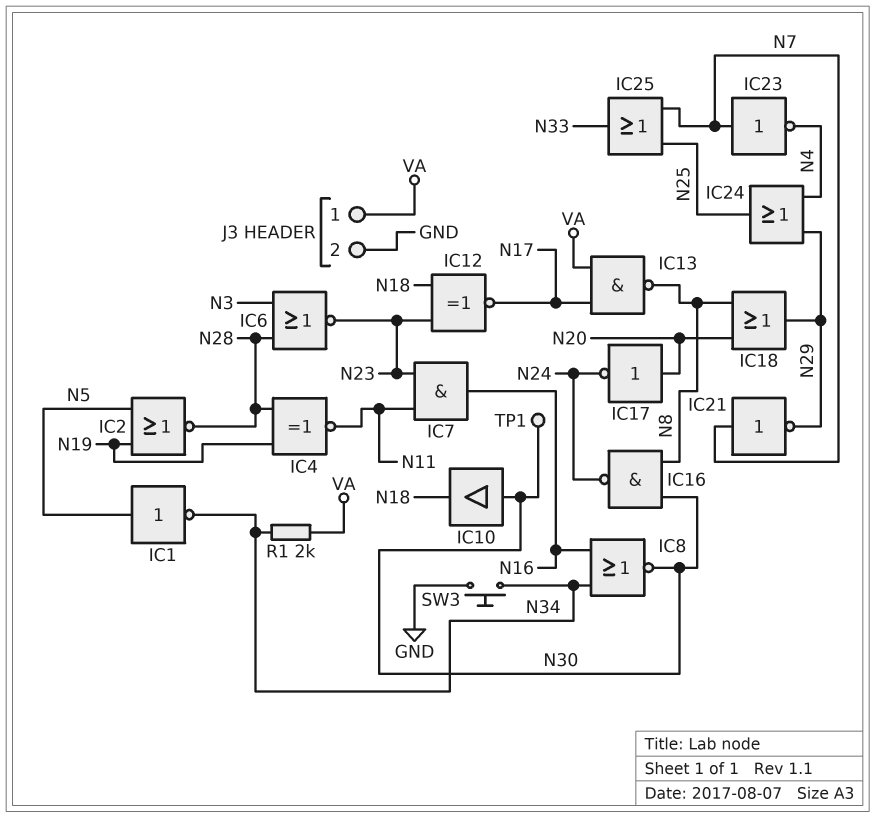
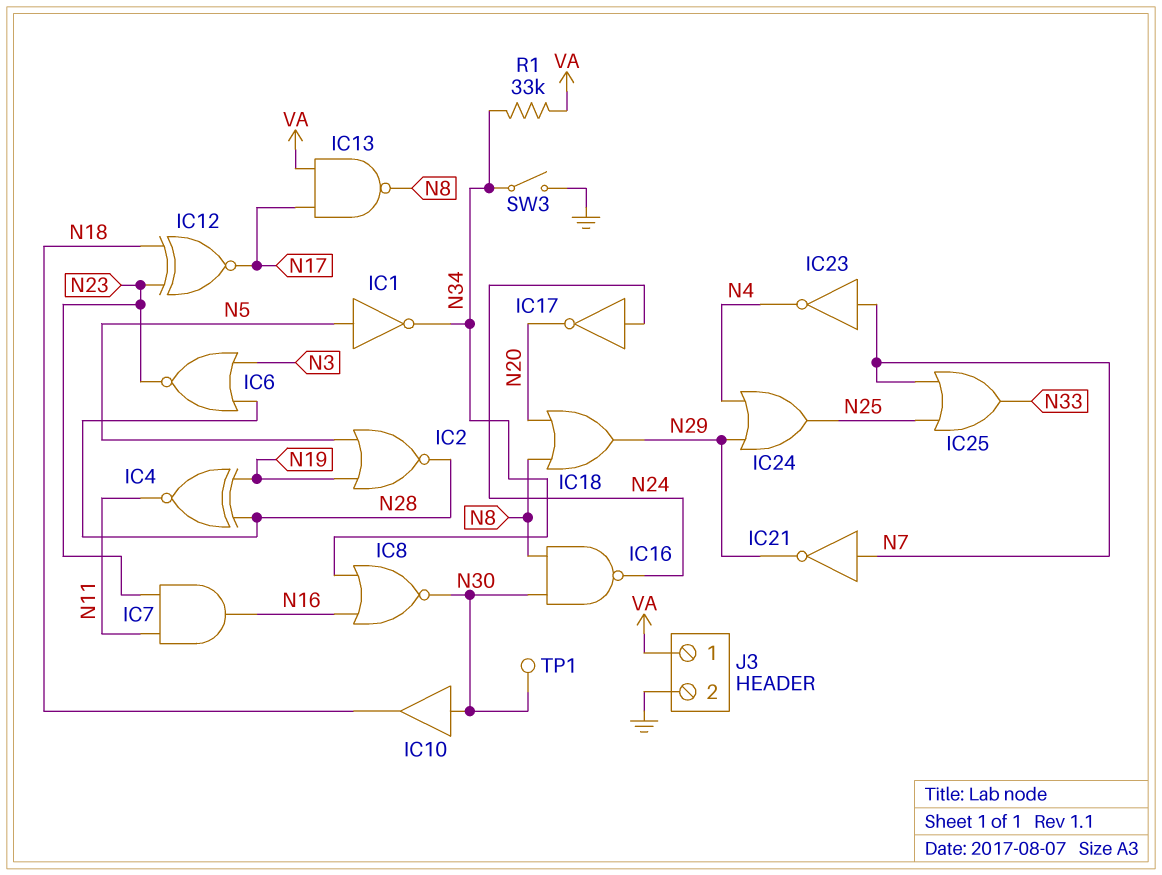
IC17: NOT (in N20, out N24) -> NOT (in N24, out N20)
R1: 2k (N34, VA) -> 33k (N34, VA)
SW3: button (GND, N34) -> switch (GND, N34)

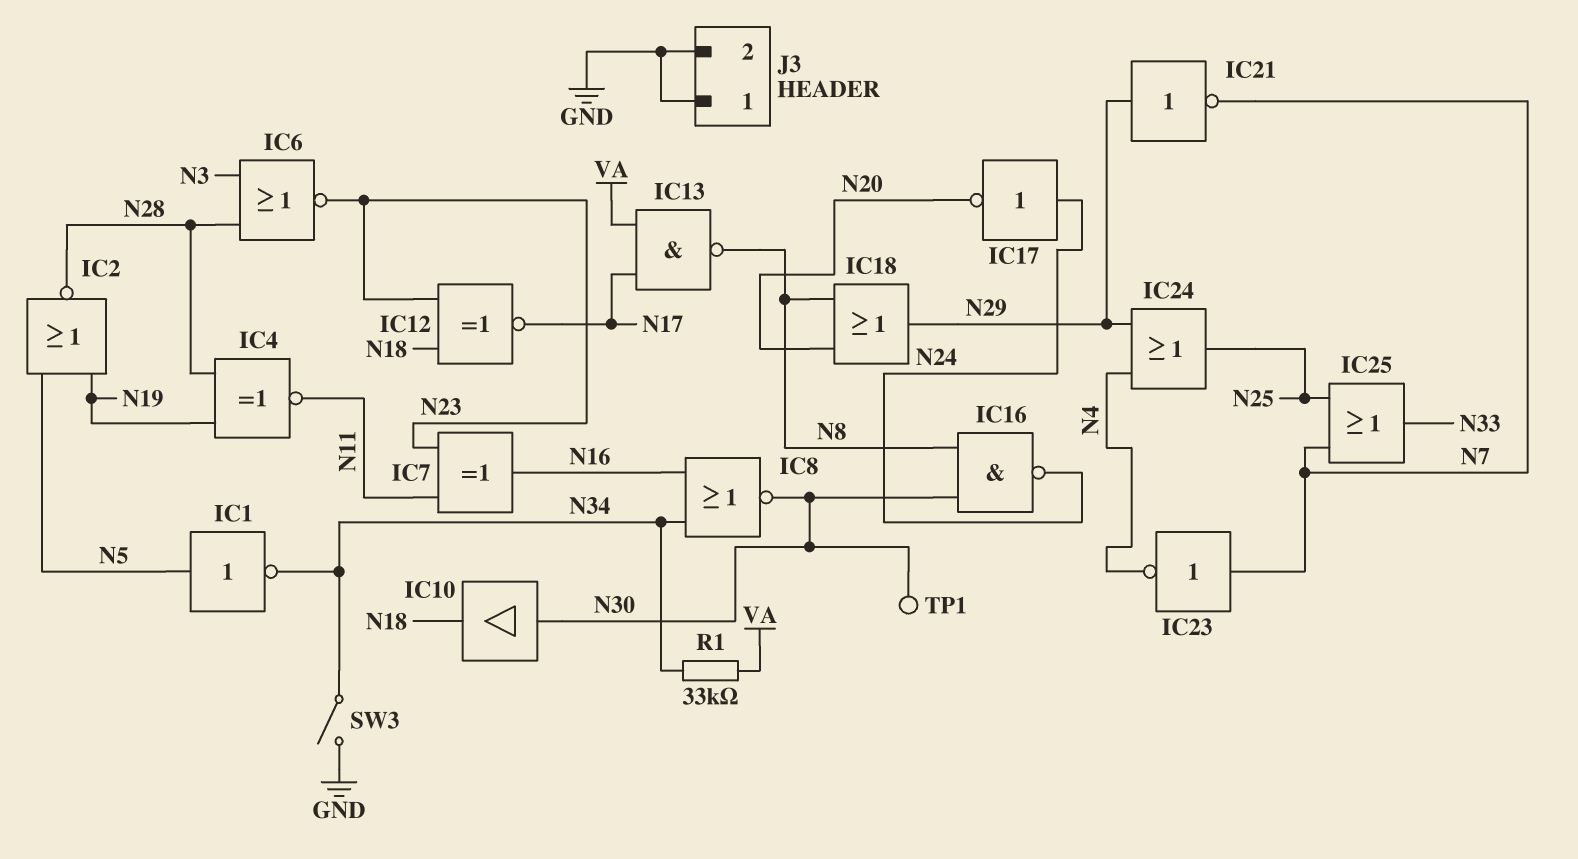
IC7: AND (in N11, in N23, out N16) -> XOR (in N11, in N23, out N16)
IC21: NOT (in N7, out N29) -> NOT (in N29, out N7)
J3 pin 1: VA -> GND

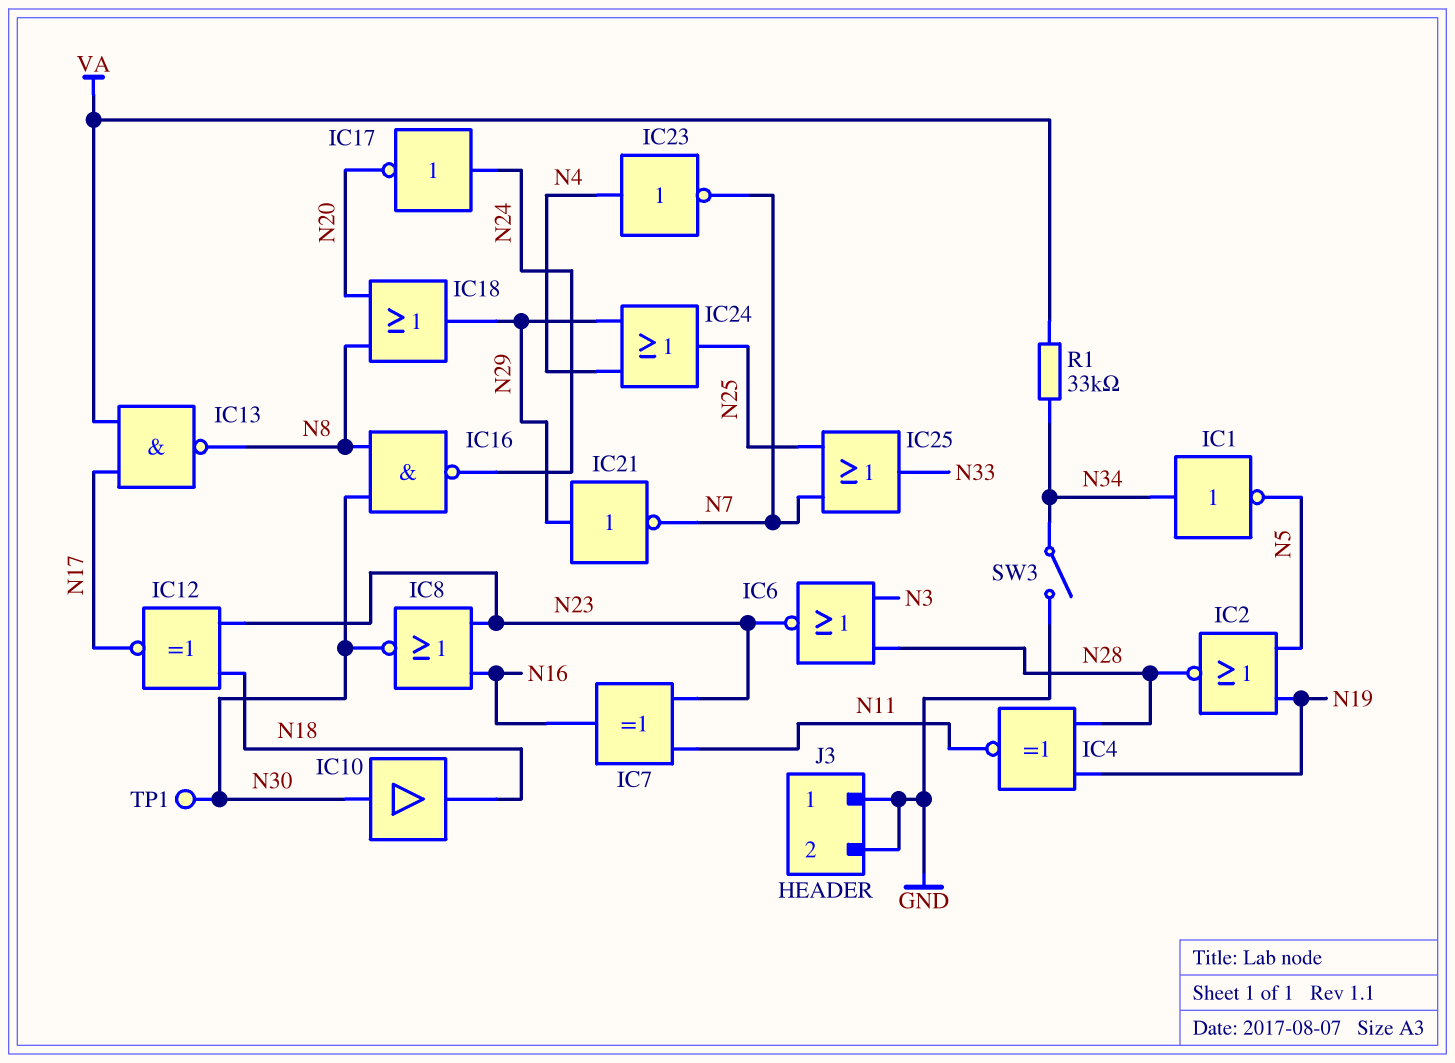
IC1: NOT (in N5, out N34) -> NOT (in N34, out N5)
IC8: NOR (in N16, in N34, out N30) -> NOR (in N16, in N23, out N30)
IC23: NOT (in N7, out N4) -> NOT (in N4, out N7)

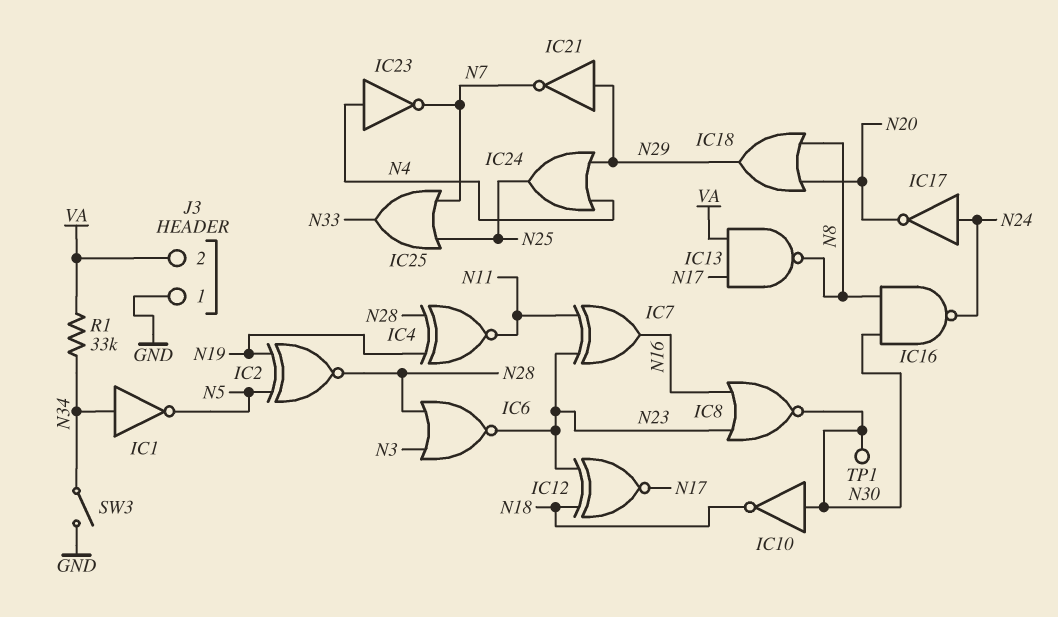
IC2: NOR (in N5, in N19, out N28) -> XNOR (in N5, in N19, out N28)
IC10: buffer (in N30, out N18) -> NOT (in N30, out N18)
J3 pin 2: GND -> VA

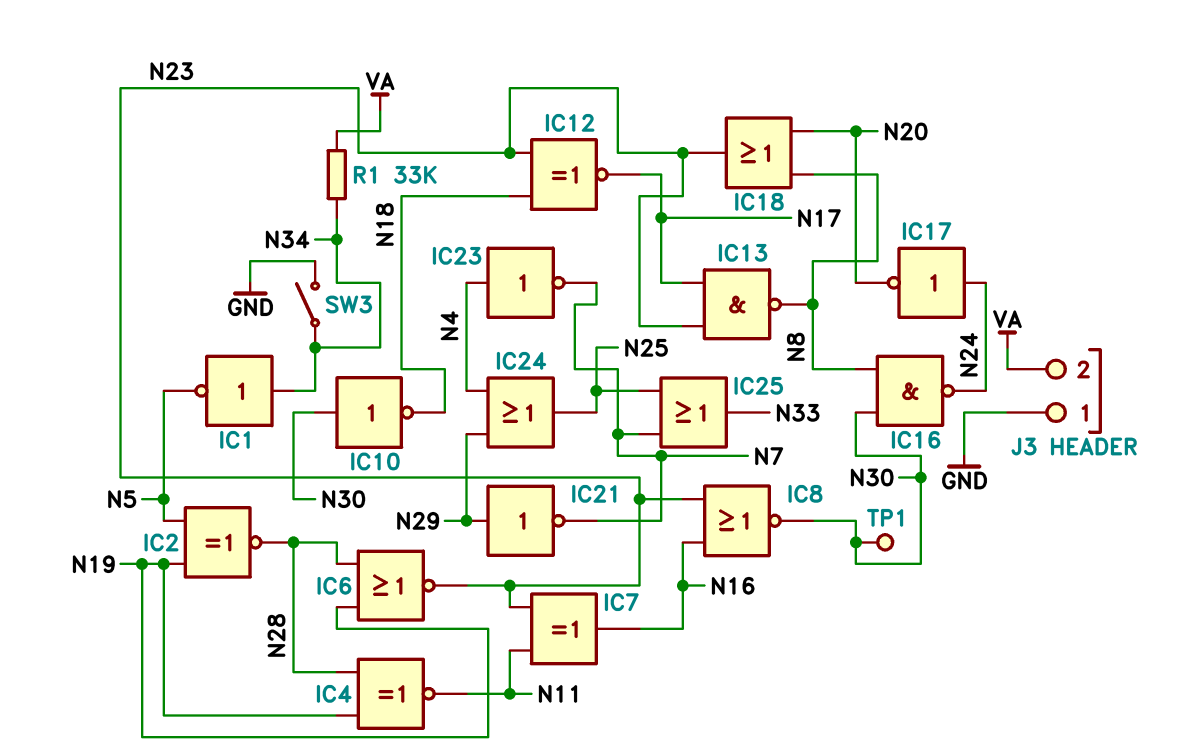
IC6: NOR (in N3, in N28, out N23) -> NOR (in N19, in N28, out N23)
IC13: NAND (in N17, in VA, out N8) -> NAND (in N17, in N23, out N8)
IC18: OR (in N8, in N20, out N29) -> OR (in N8, in N20, out N23)

